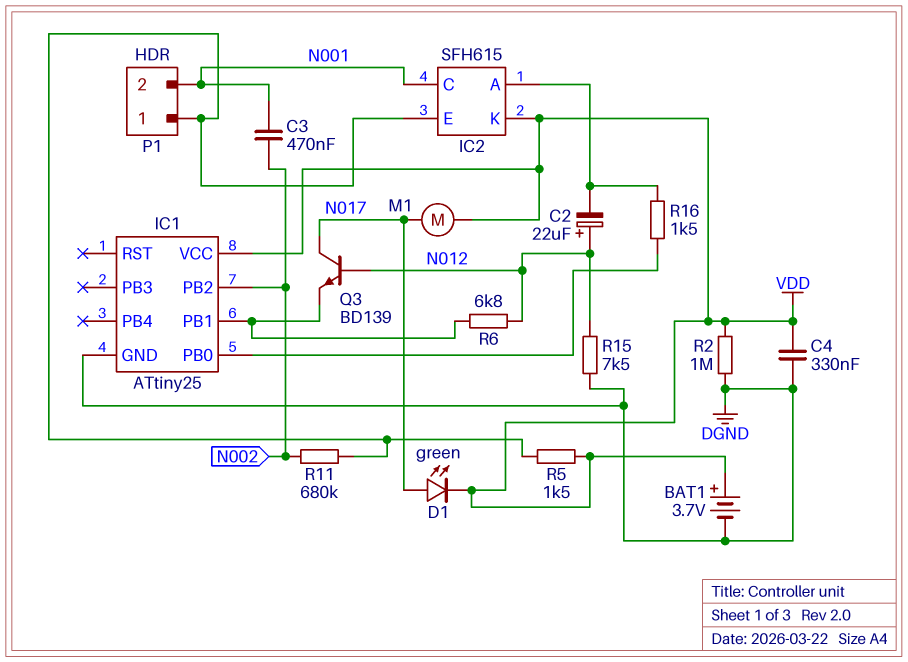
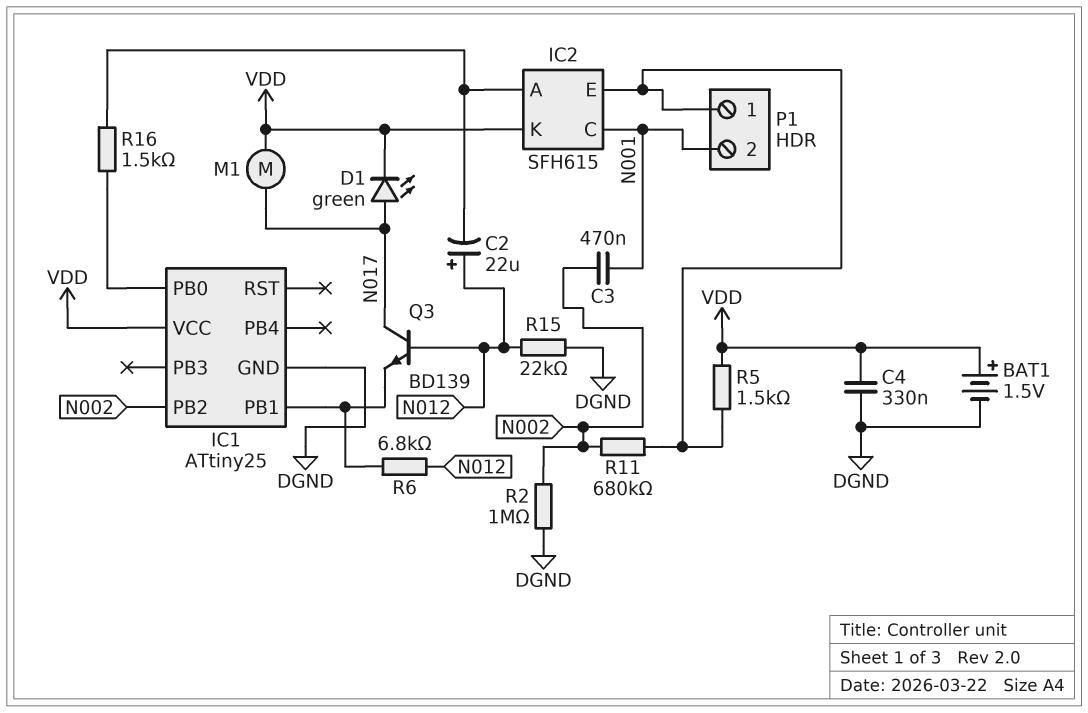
BAT1: 3.7V (plus VDD, minus DGND) -> 1.5V (plus VDD, minus DGND)
R2: 1M (DGND, VDD) -> 1M (DGND, N002)
R15: 7.5k (DGND, N012) -> 22k (DGND, N012)

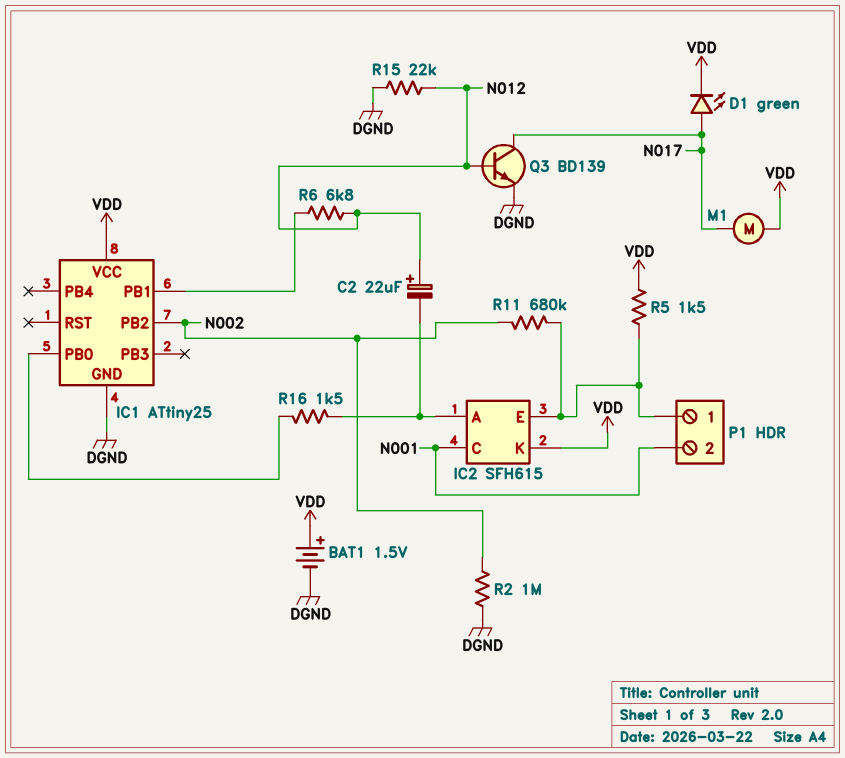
C3: 470nF (N001, N002) -> none
C4: 330nF (DGND, VDD) -> none
Q3: NPN BD139 (B N012, C N017, E IC1/PB1) -> NPN BD139 (B N012, C N017, E DGND)

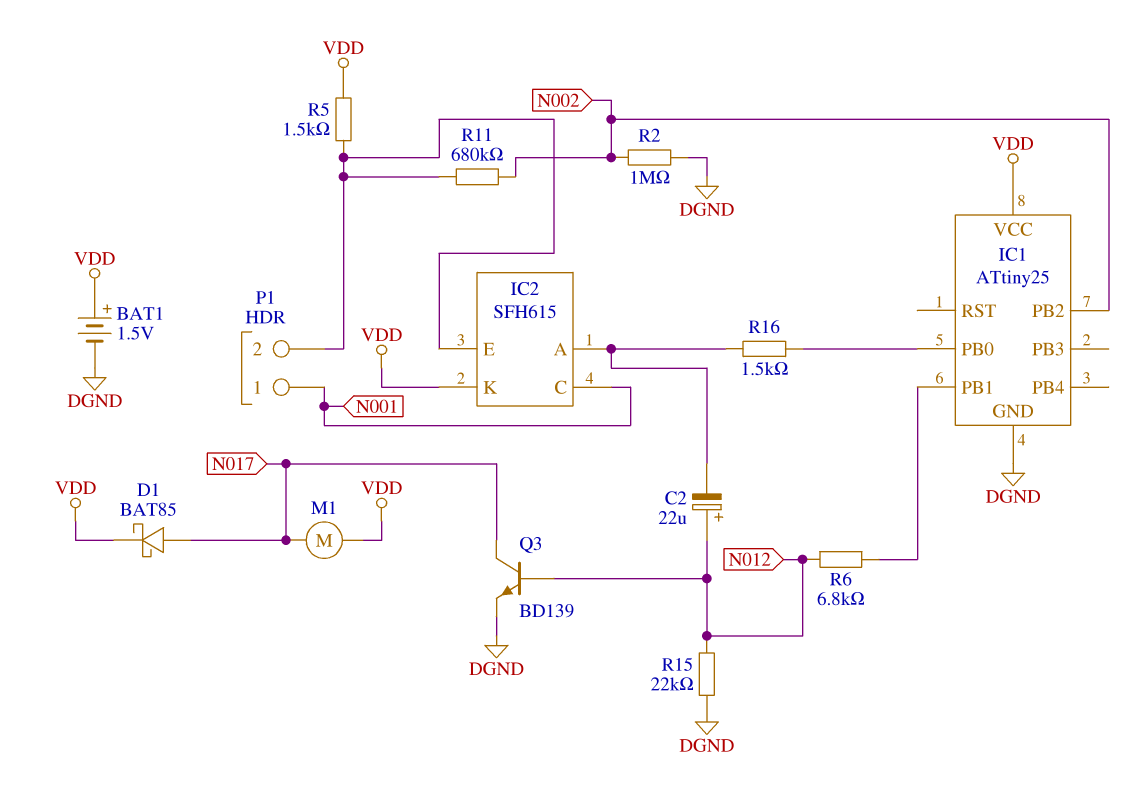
D1: LED green (A N017, K VDD) -> schottky BAT85 (A N017, K VDD)
P1 pin 1: IC2/E -> N001
P1 pin 2: N001 -> IC2/E

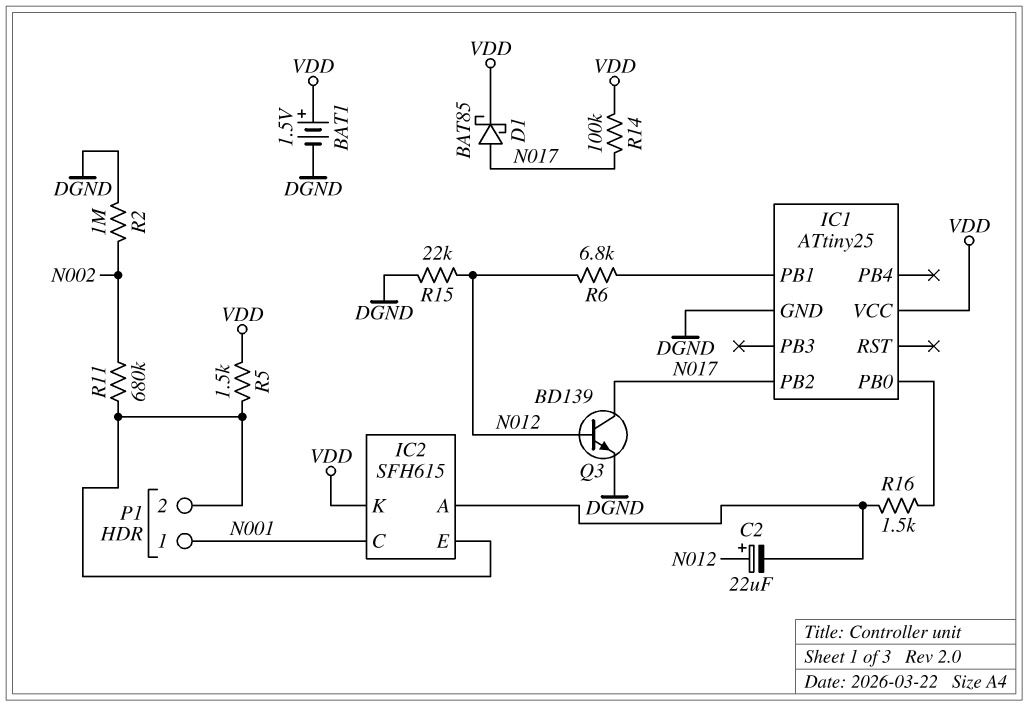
IC1 pin PB2: N002 -> N017
M1: motor (N017, VDD) -> none
R14: none -> 100k (N017, VDD)

